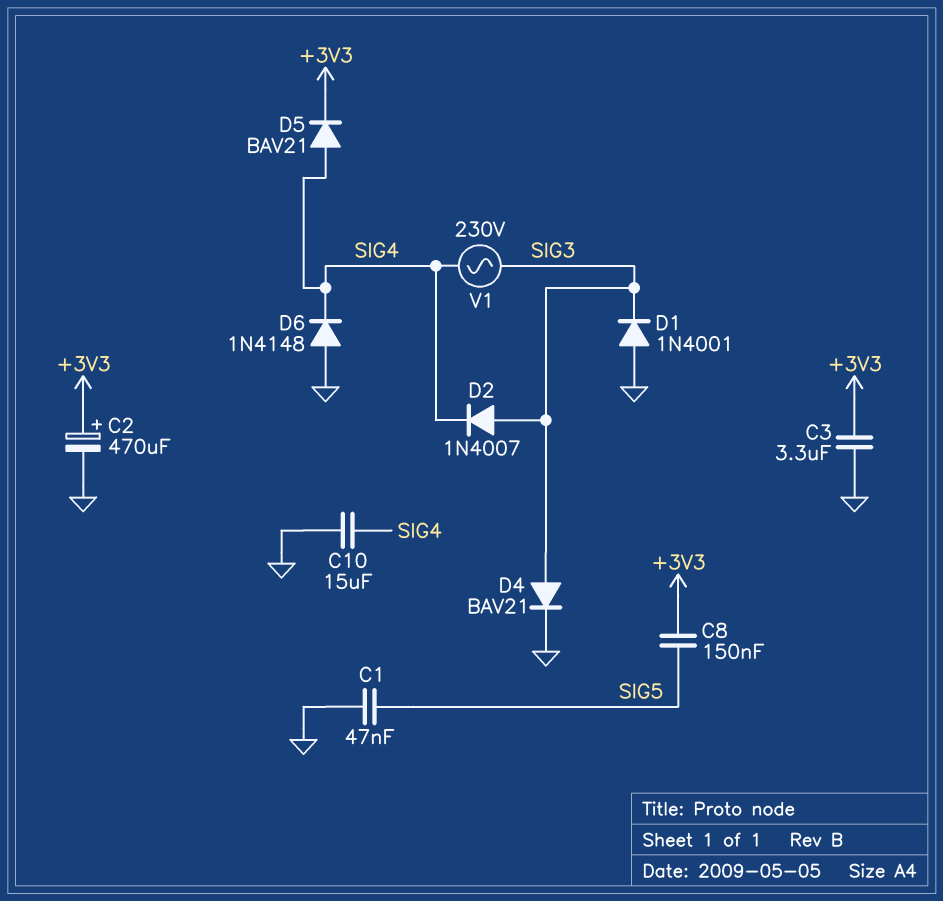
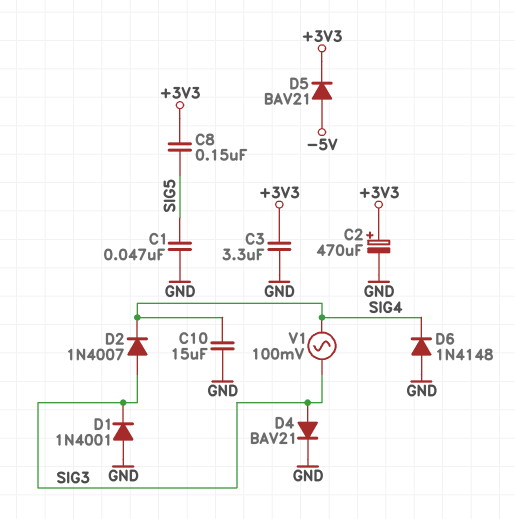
D5: diode BAV21 (A SIG4, K +3V3) -> diode BAV21 (A -5V, K +3V3)
V1: AC 230V (SIG3, SIG4) -> AC 100mV (SIG3, SIG4)

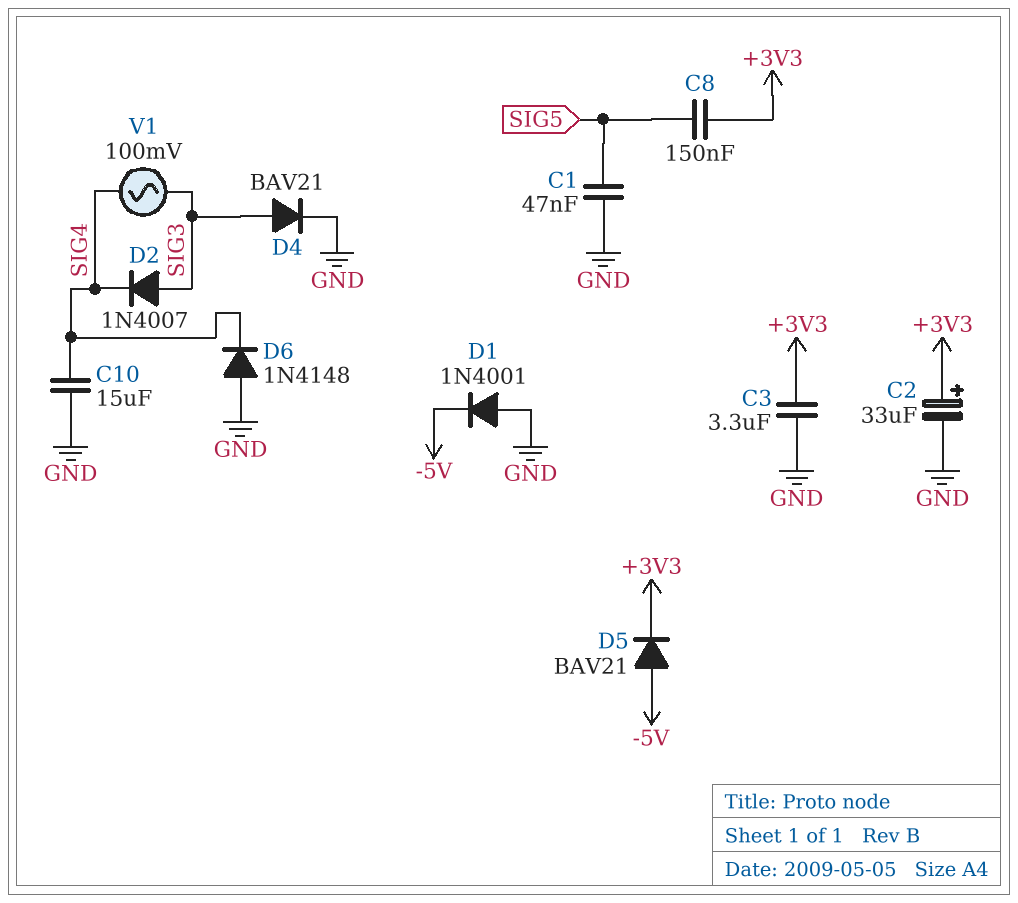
C2: 470uF (plus +3V3, minus GND) -> 33uF (plus +3V3, minus GND)
D1: diode 1N4001 (A GND, K SIG3) -> diode 1N4001 (A GND, K -5V)

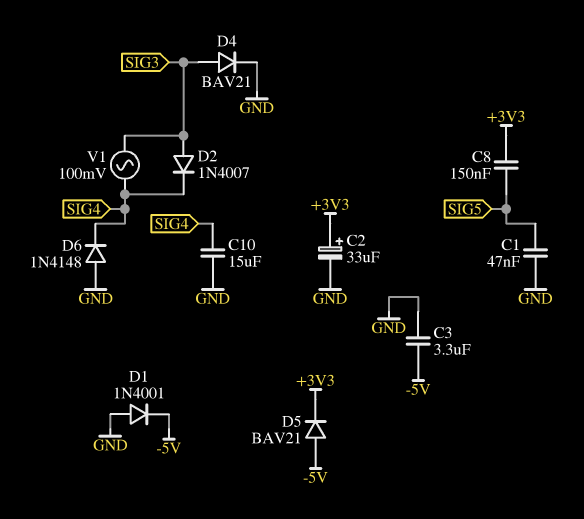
C3: 3.3uF (+3V3, GND) -> 3.3uF (-5V, GND)

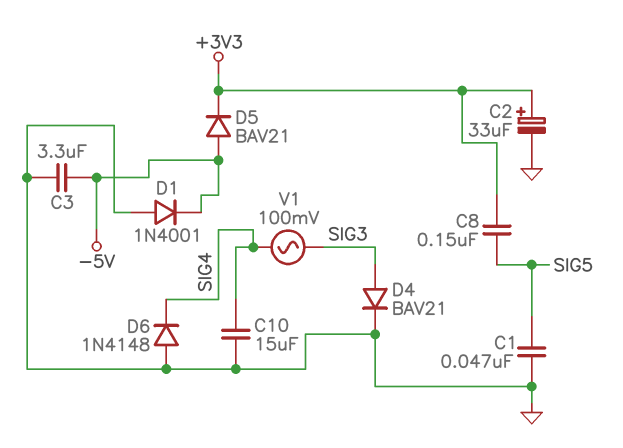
D2: diode 1N4007 (A SIG3, K SIG4) -> none

